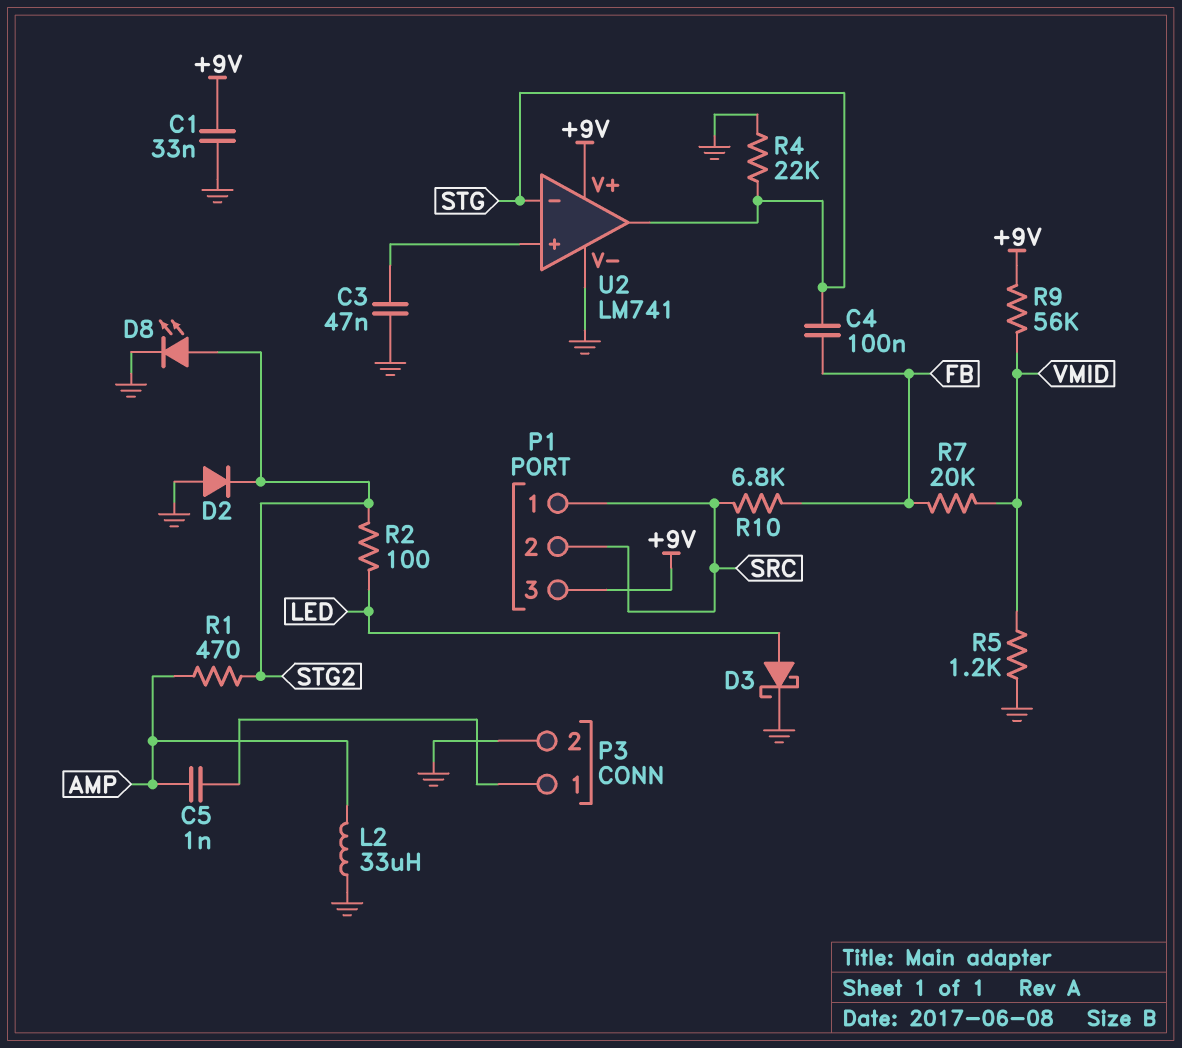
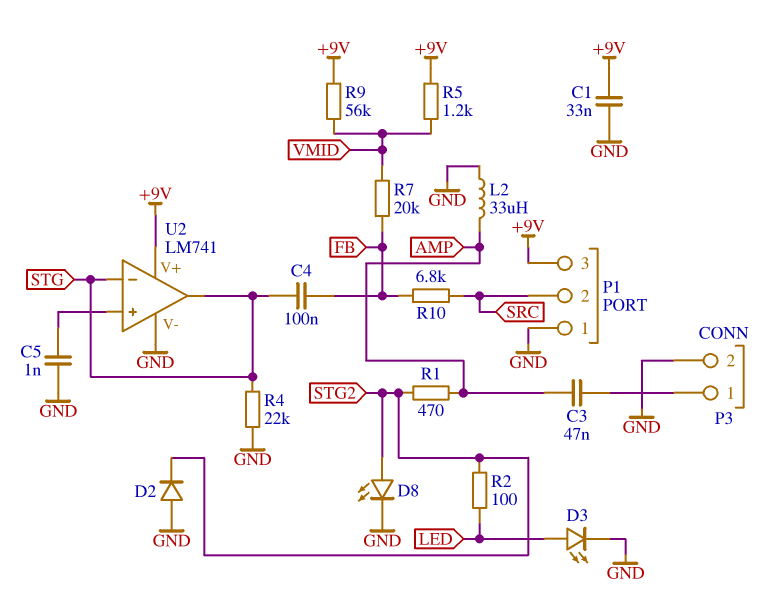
C3: 47nF (GND, U2/in+) -> 47nF (AMP, P3/1)
C5: 1nF (AMP, P3/1) -> 1nF (GND, U2/in+)
D3: schottky (A LED, K GND) -> LED (A LED, K GND)
P1 pin 1: SRC -> GND
R5: 1.2k (GND, VMID) -> 1.2k (+9V, VMID)

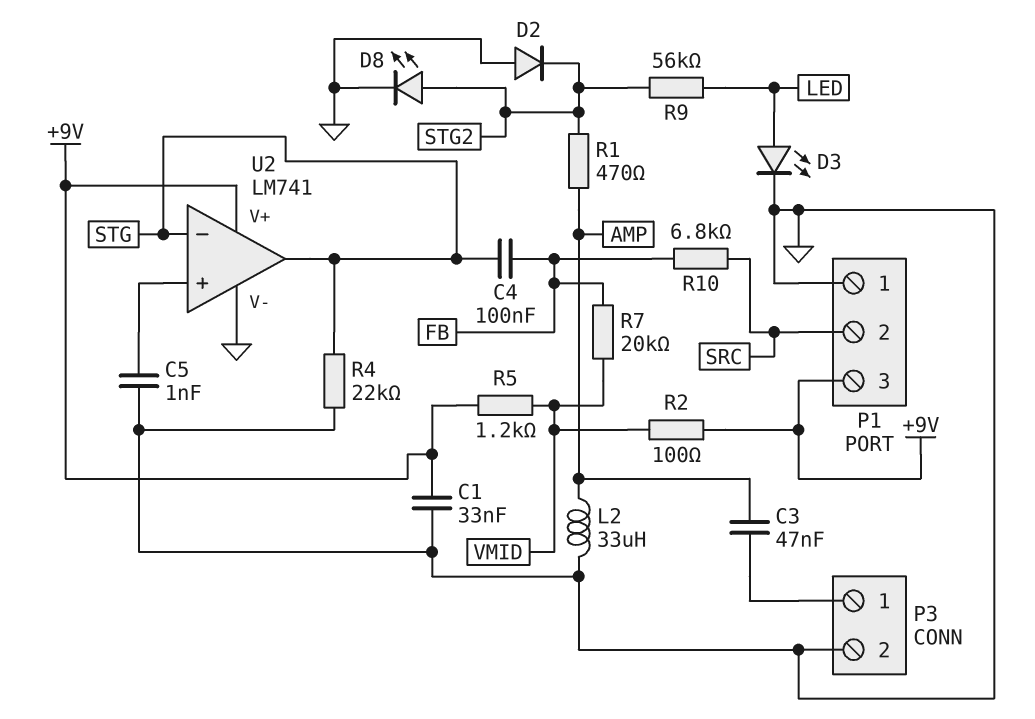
R2: 100 (LED, STG2) -> 100 (+9V, VMID)
R9: 56k (+9V, VMID) -> 56k (LED, STG2)

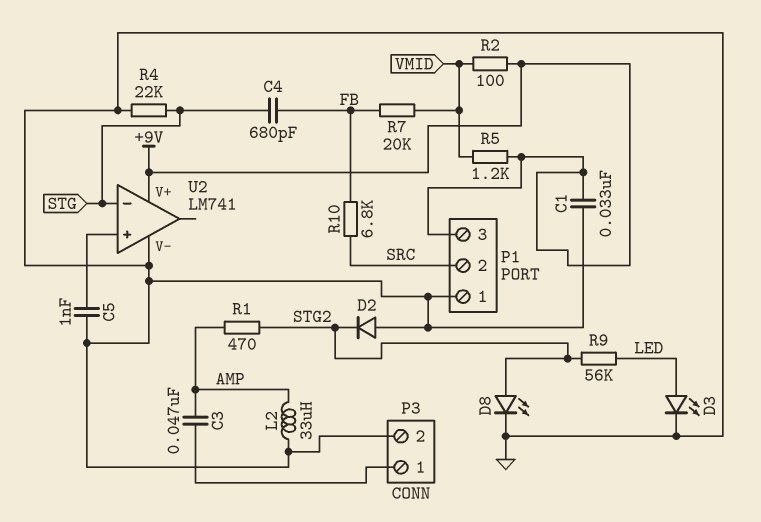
C4: 100nF (FB, STG) -> 680pF (FB, STG)
U2 pin out: STG -> none

